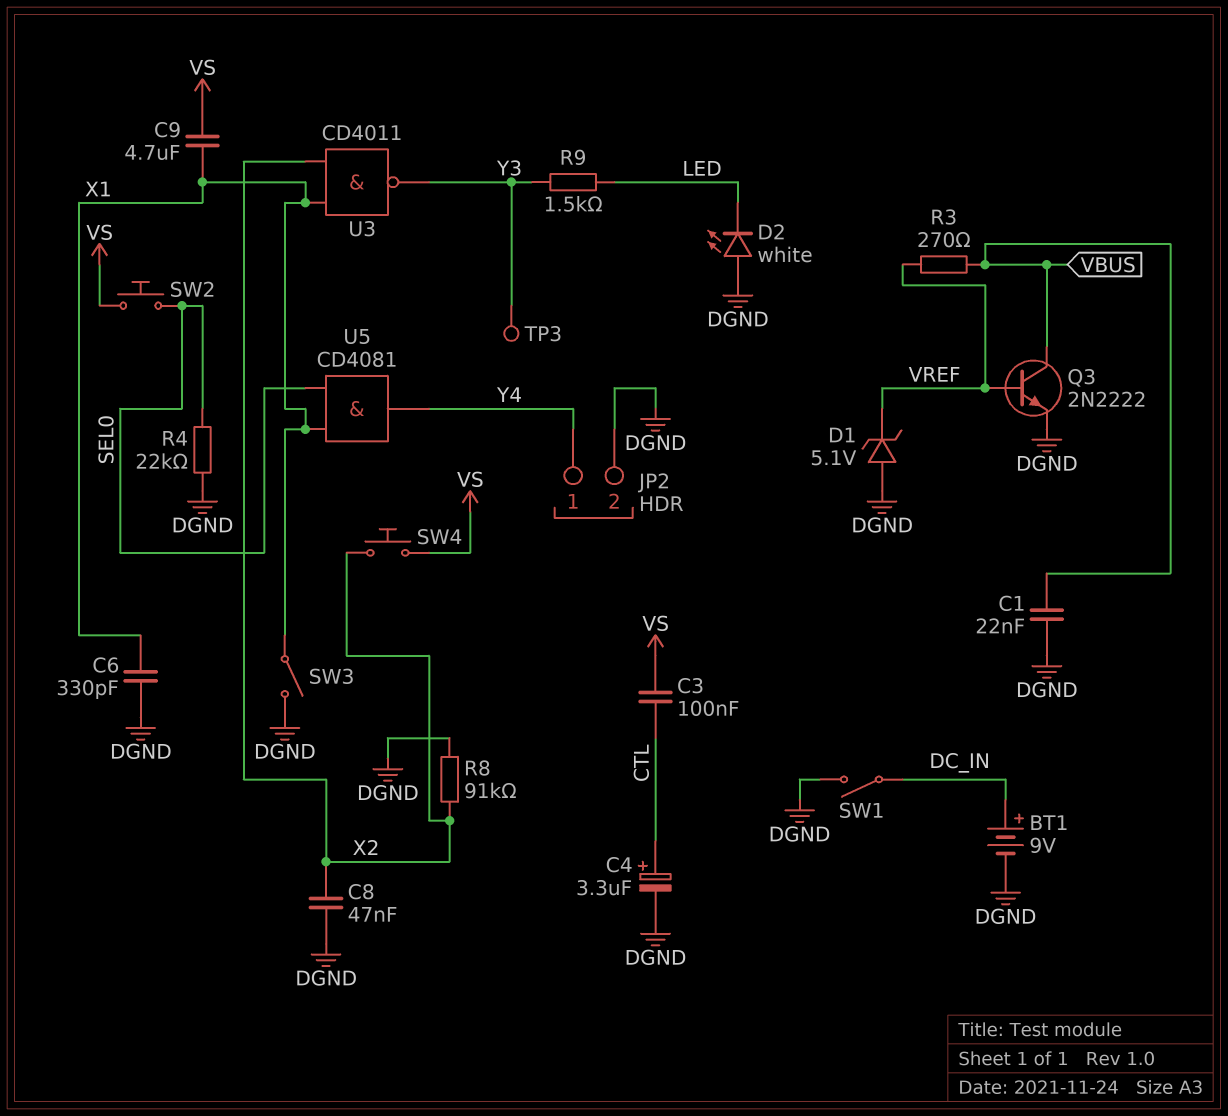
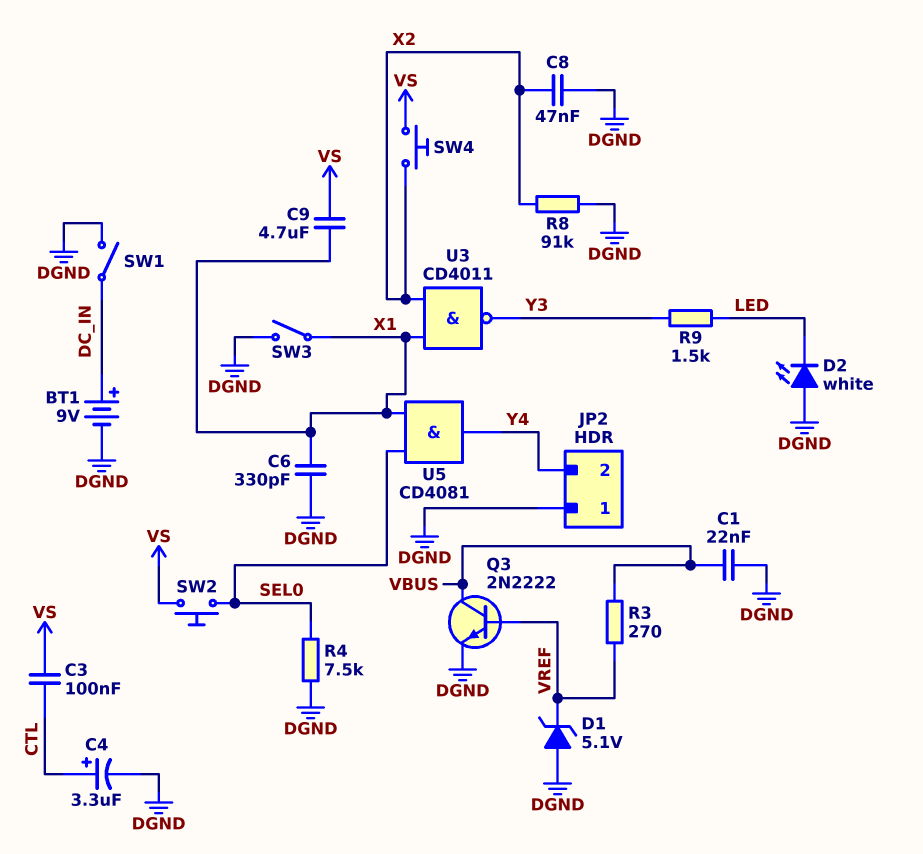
JP2 pin 1: Y4 -> DGND
JP2 pin 2: DGND -> Y4
R4: 22k (DGND, SEL0) -> 7.5k (DGND, SEL0)
TP3: test point (Y3) -> none

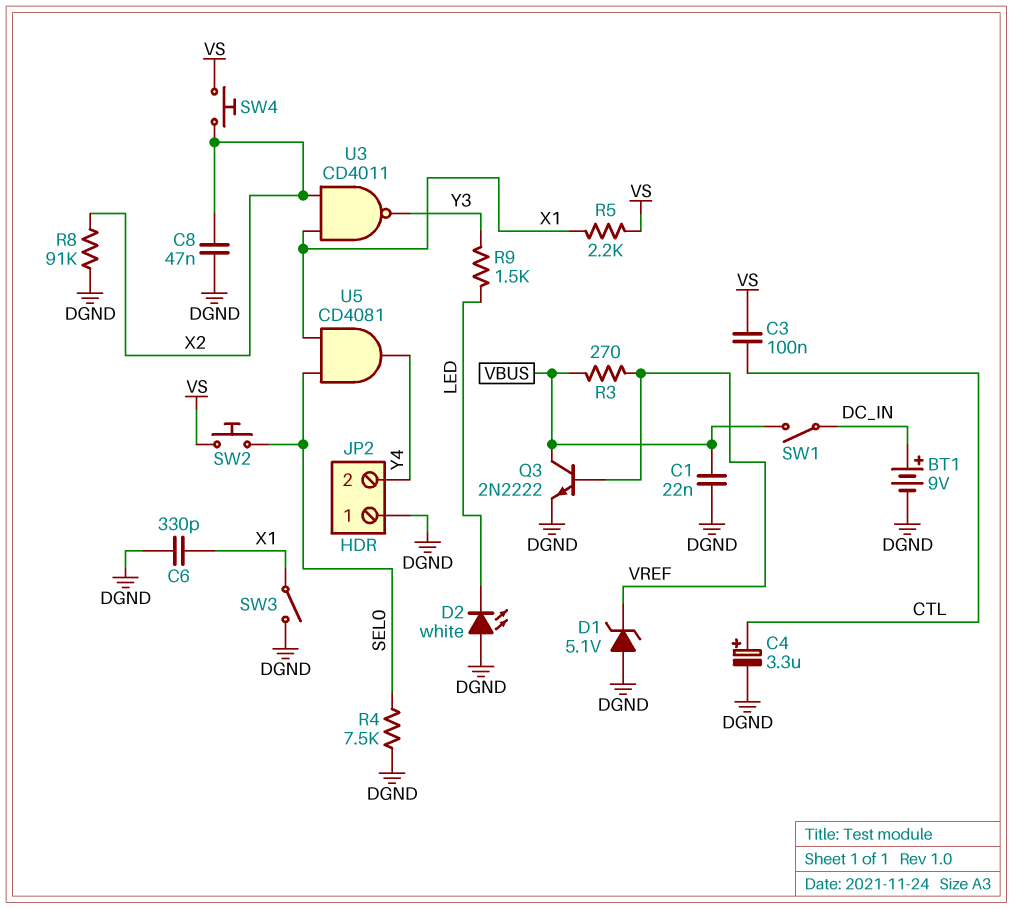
C9: 4.7uF (VS, X1) -> none
R5: none -> 2.2k (VS, X1)
SW1: switch (DC_IN, DGND) -> switch (DC_IN, VBUS)

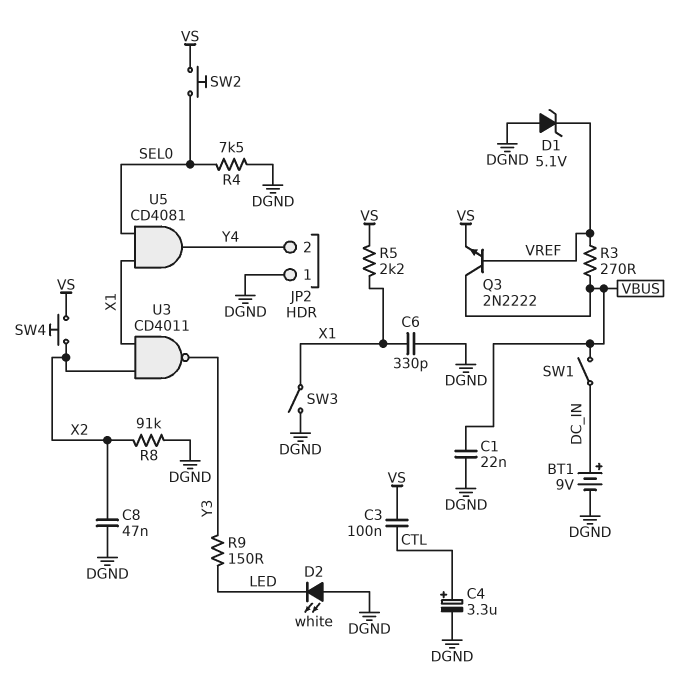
Q3: NPN 2N2222 (B VREF, C VBUS, E DGND) -> NPN 2N2222 (B VREF, C VBUS, E VS)
R9: 1.5k (LED, Y3) -> 150 (LED, Y3)

